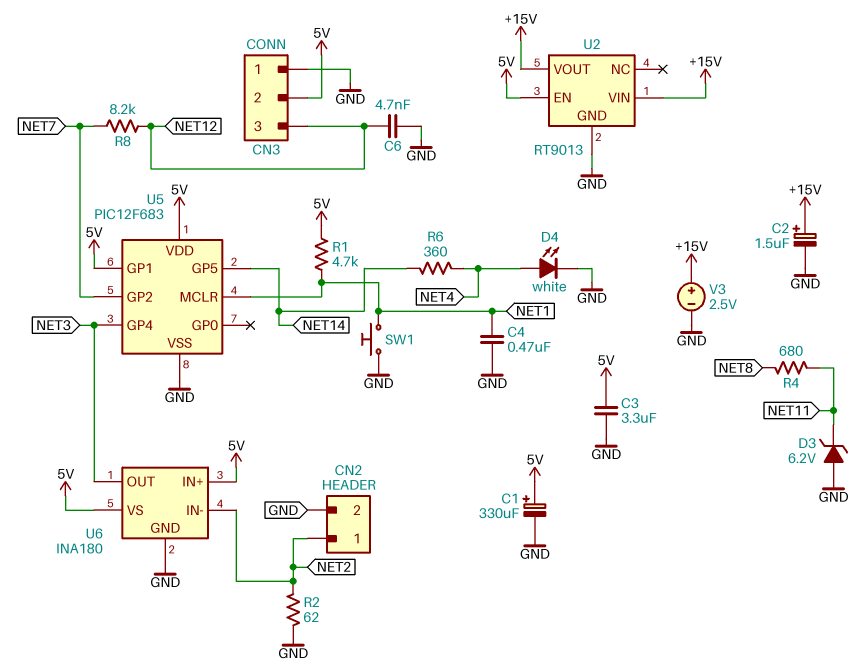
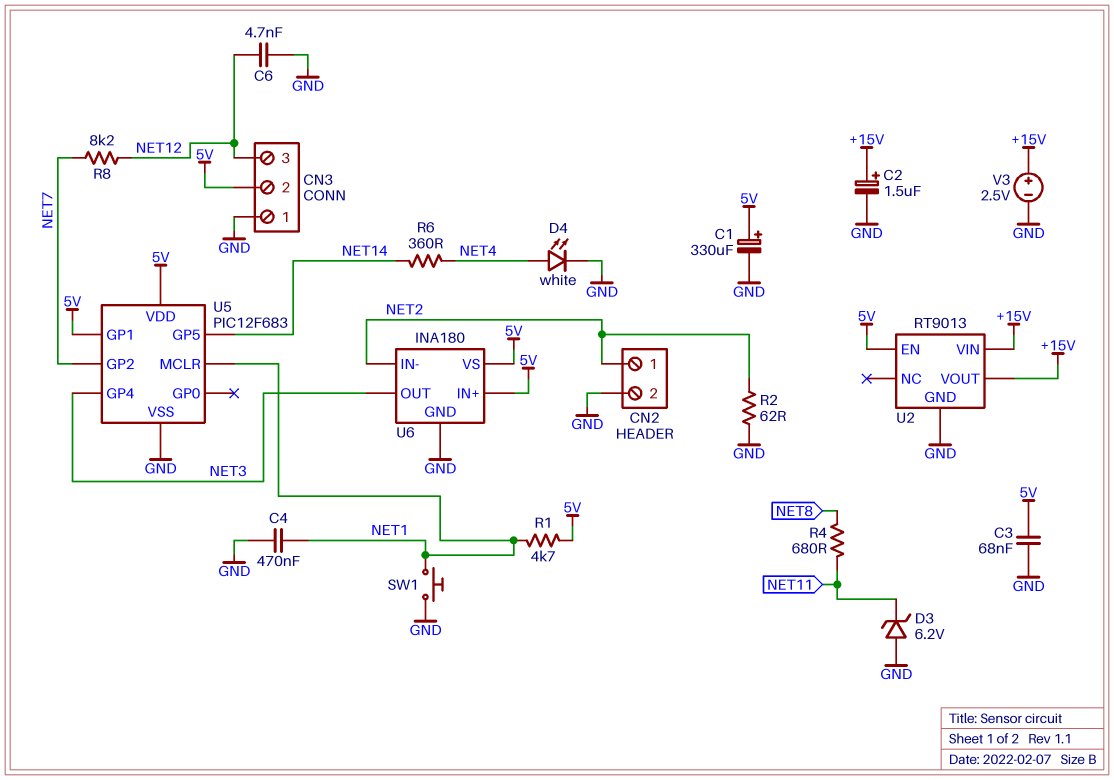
C3: 3.3uF (5V, GND) -> 68nF (5V, GND)

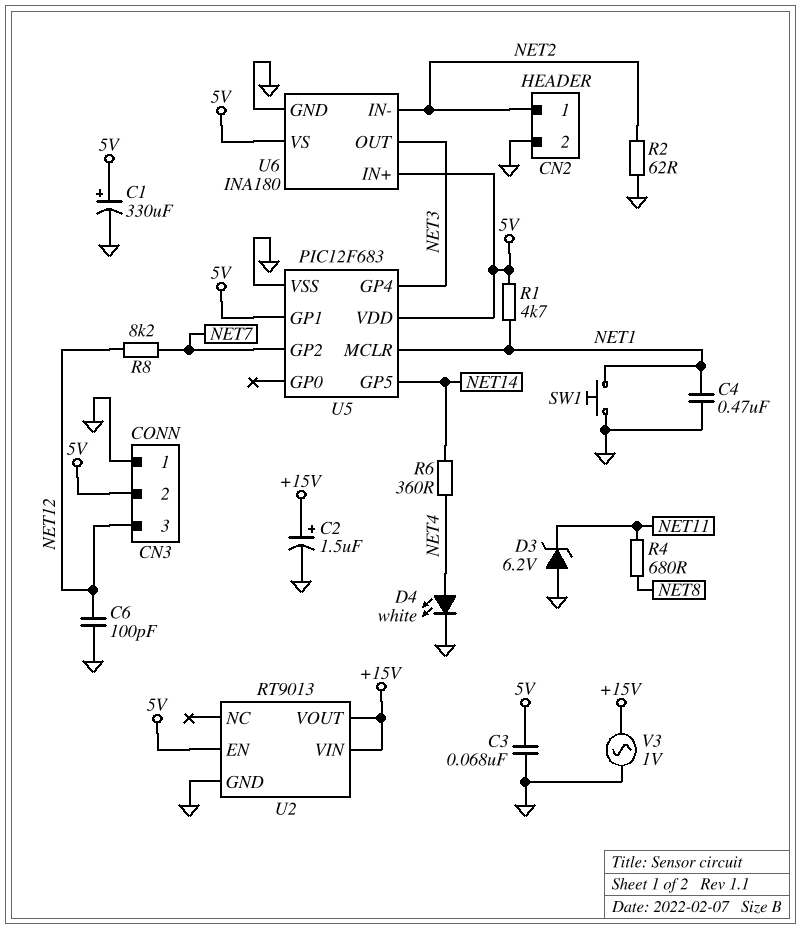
C6: 4.7nF (GND, NET12) -> 100pF (GND, NET12)
V3: 2.5V (plus +15V, minus GND) -> AC 1V (+15V, GND)

